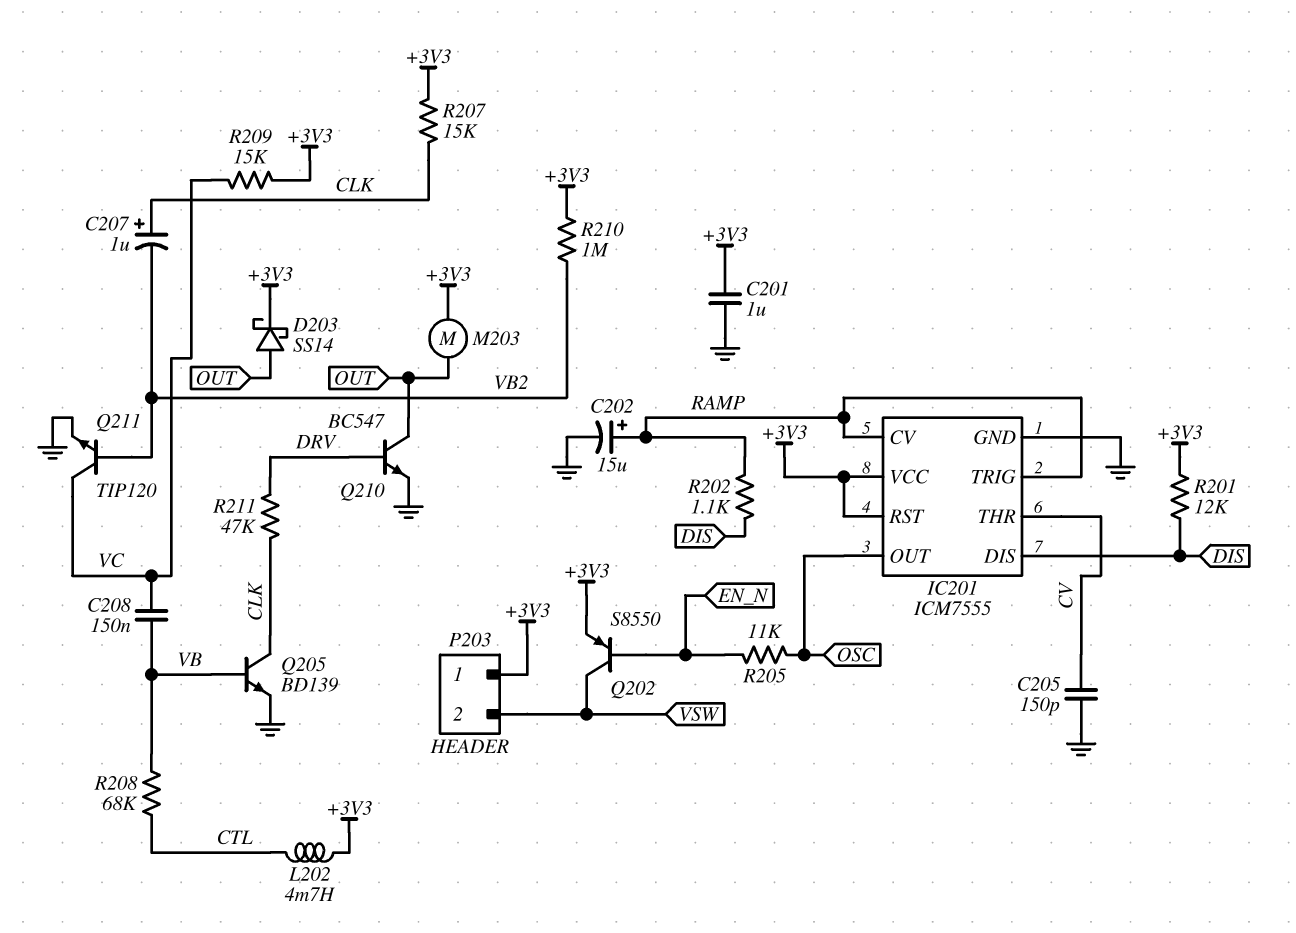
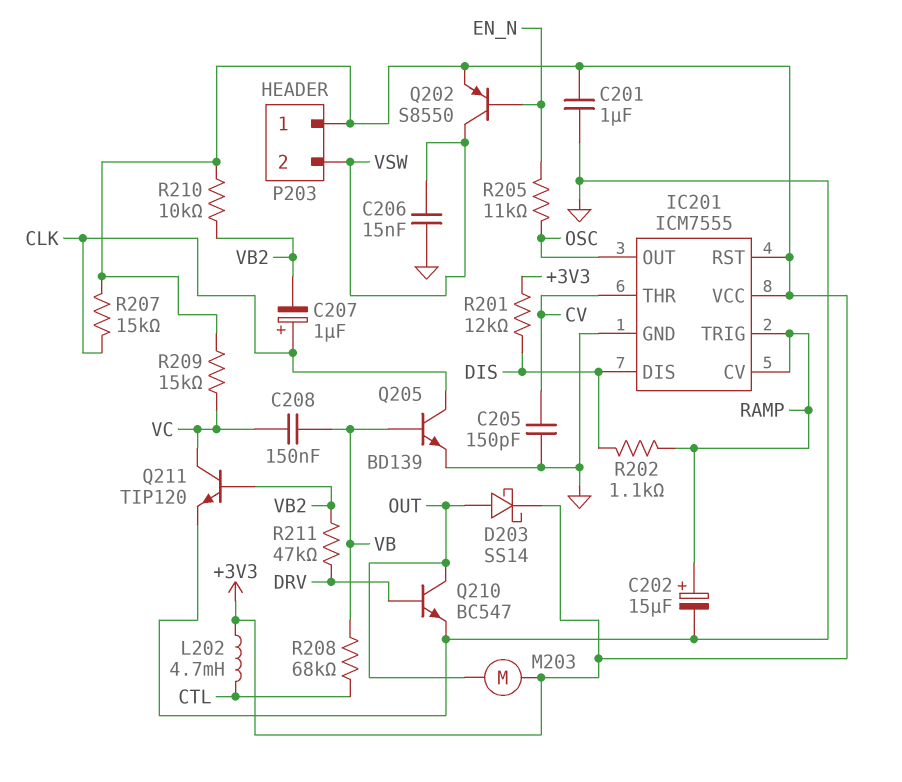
C206: none -> 15nF (GND, VSW)
R210: 1M (+3V3, VB2) -> 10k (+3V3, VB2)
R211: 47k (CLK, DRV) -> 47k (DRV, VB2)

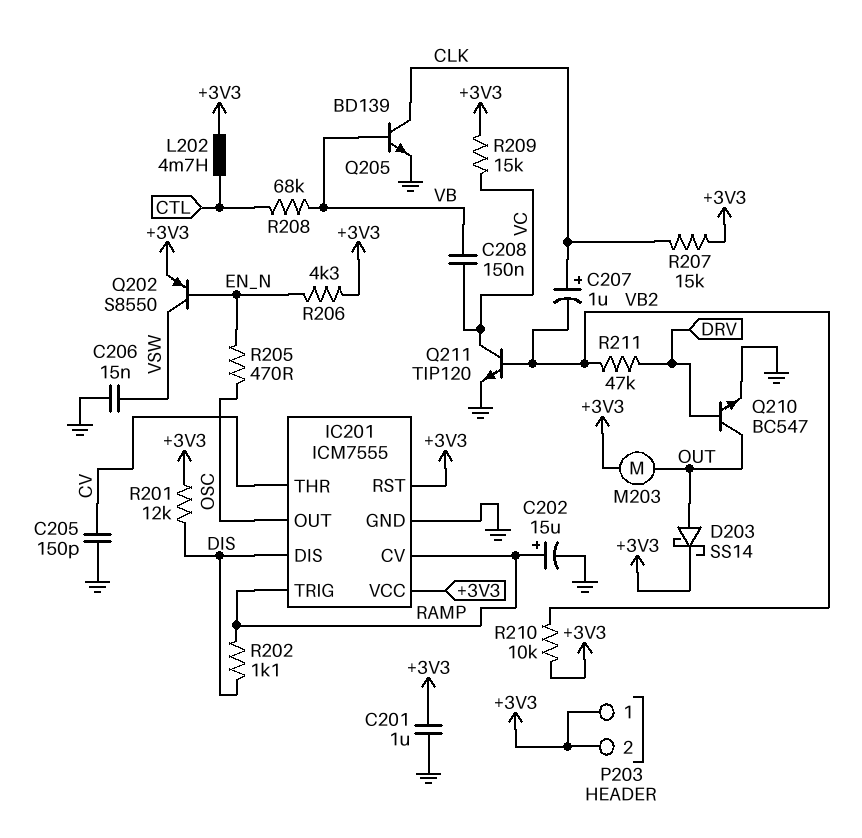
P203 pin 2: VSW -> +3V3
R205: 11k (EN_N, OSC) -> 470 (EN_N, OSC)
R206: none -> 4.3k (+3V3, EN_N)

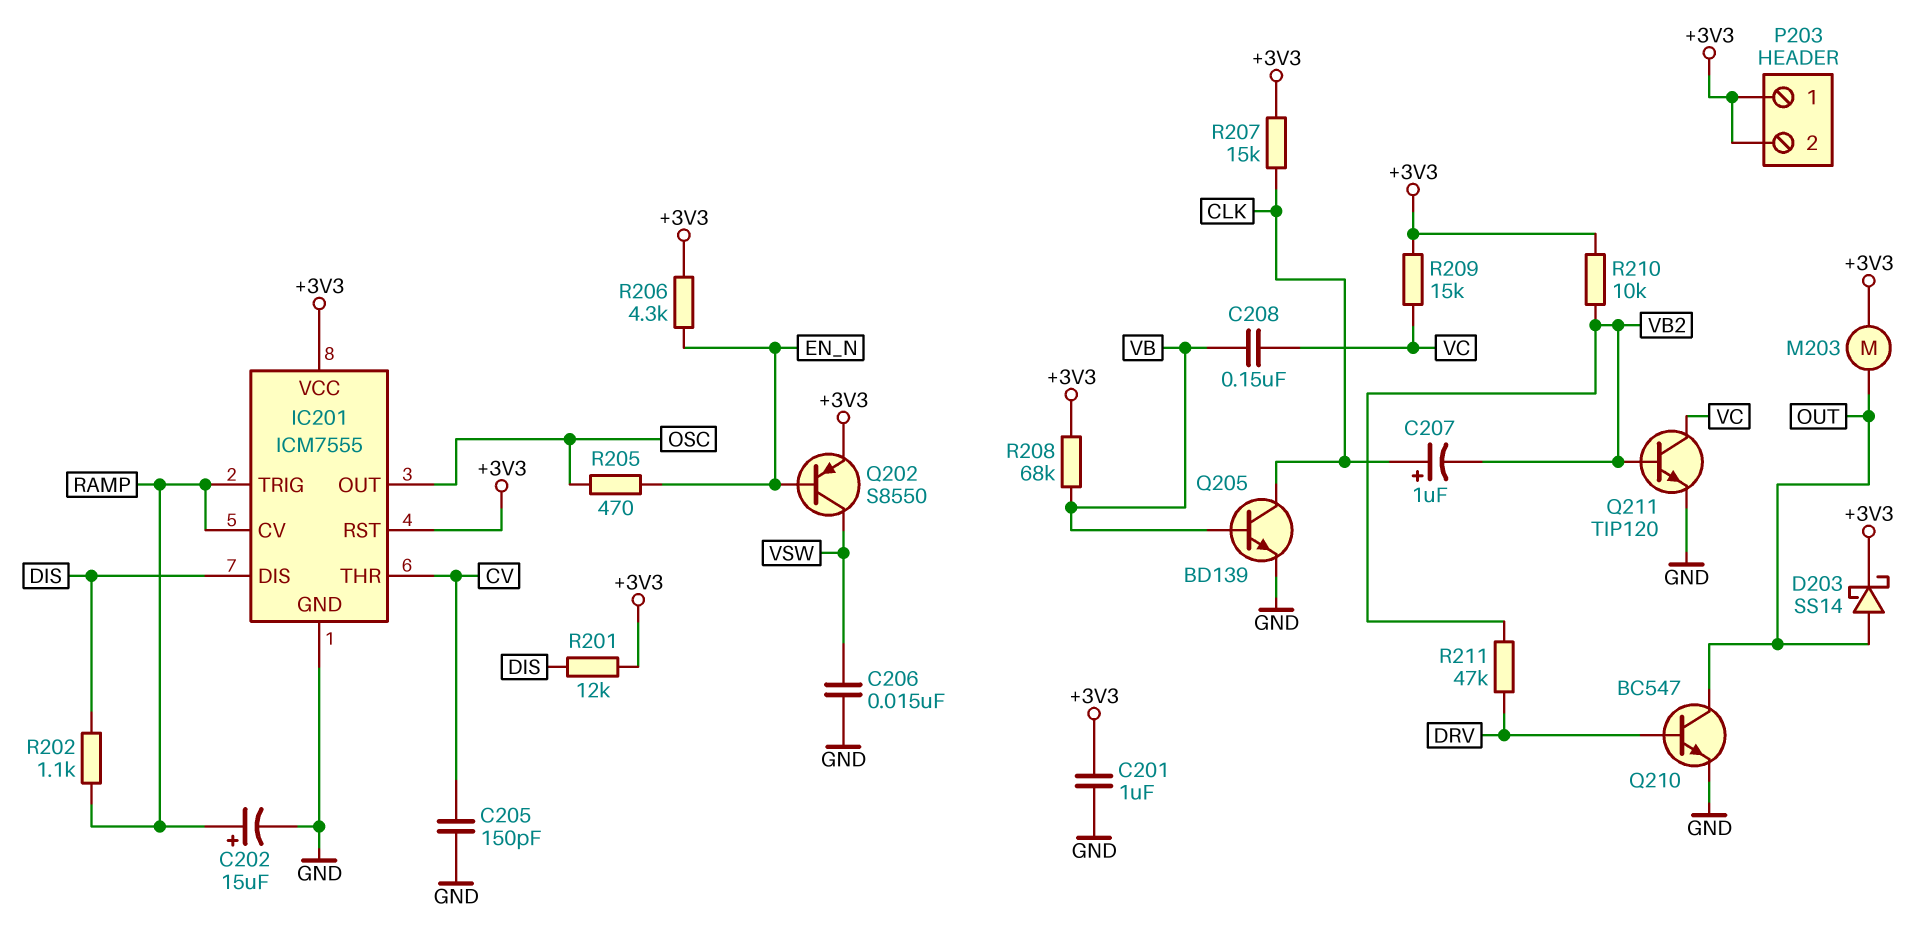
L202: 4.7mH (+3V3, CTL) -> none
R208: 68k (CTL, VB) -> 68k (+3V3, VB)

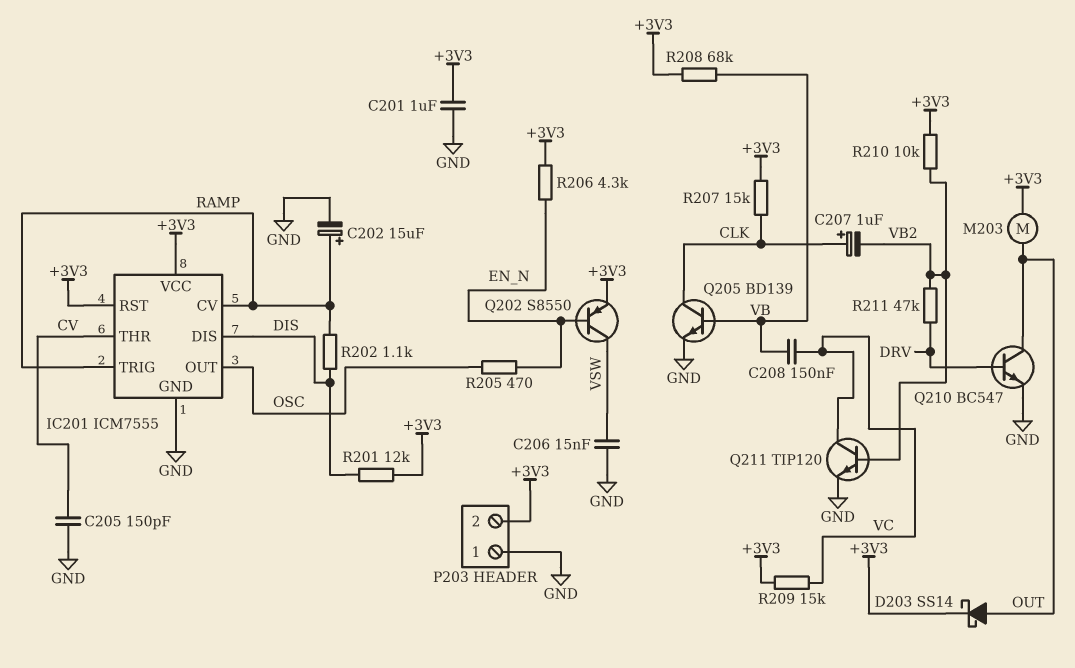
P203 pin 1: +3V3 -> GND

